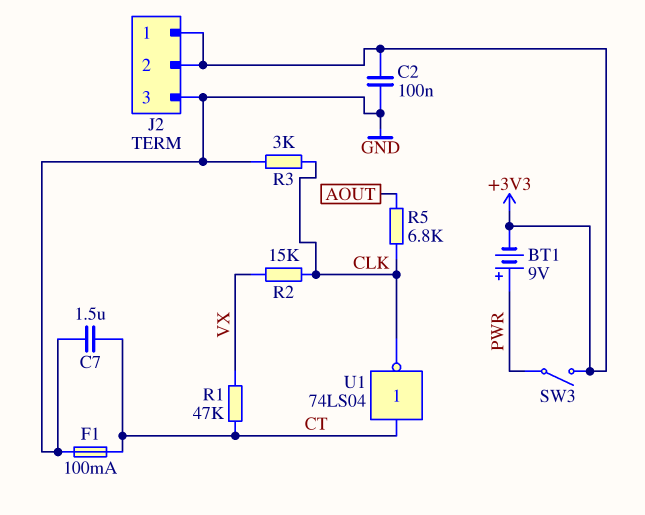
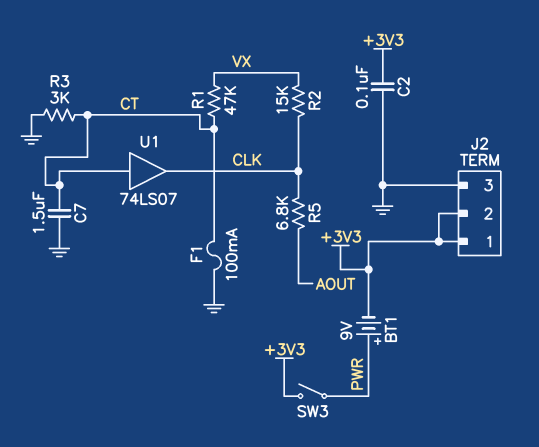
R3: 3k (CLK, GND) -> 3k (CT, GND)
U1: NOT 74LS04 (in CT, out CLK) -> buffer 74LS07 (in CT, out CLK)

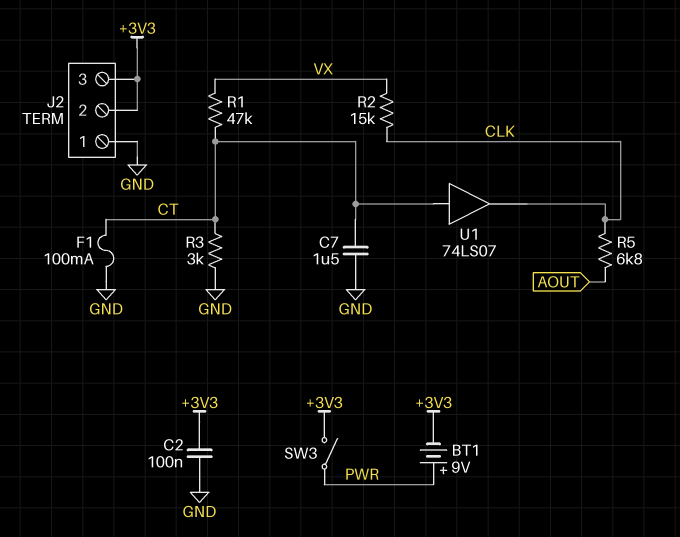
J2 pin 1: +3V3 -> GND
J2 pin 3: GND -> +3V3

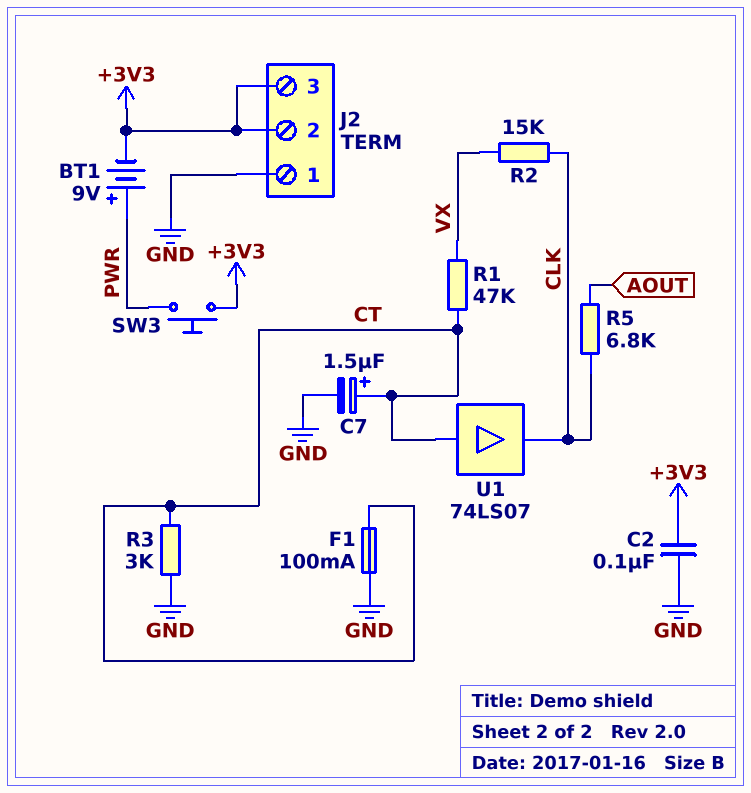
C7: 1.5uF (CT, GND) -> 1.5uF (plus CT, minus GND)
SW3: switch (+3V3, PWR) -> button (+3V3, PWR)

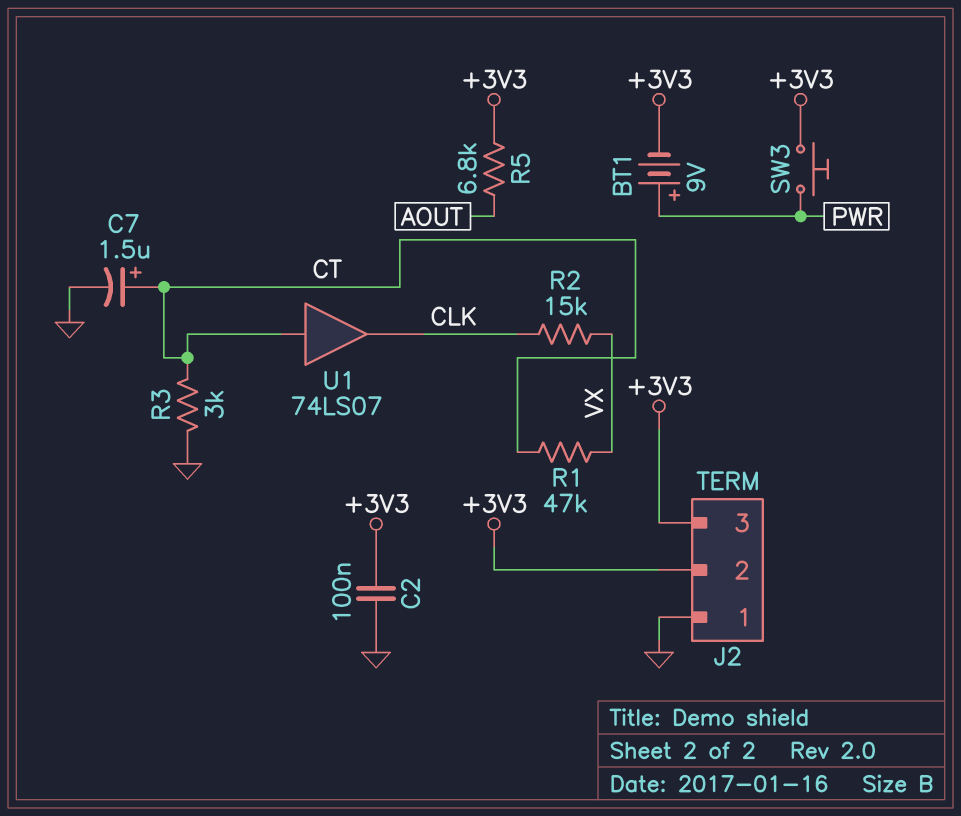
F1: 100mA (CT, GND) -> none
R5: 6.8k (AOUT, CLK) -> 6.8k (+3V3, AOUT)

